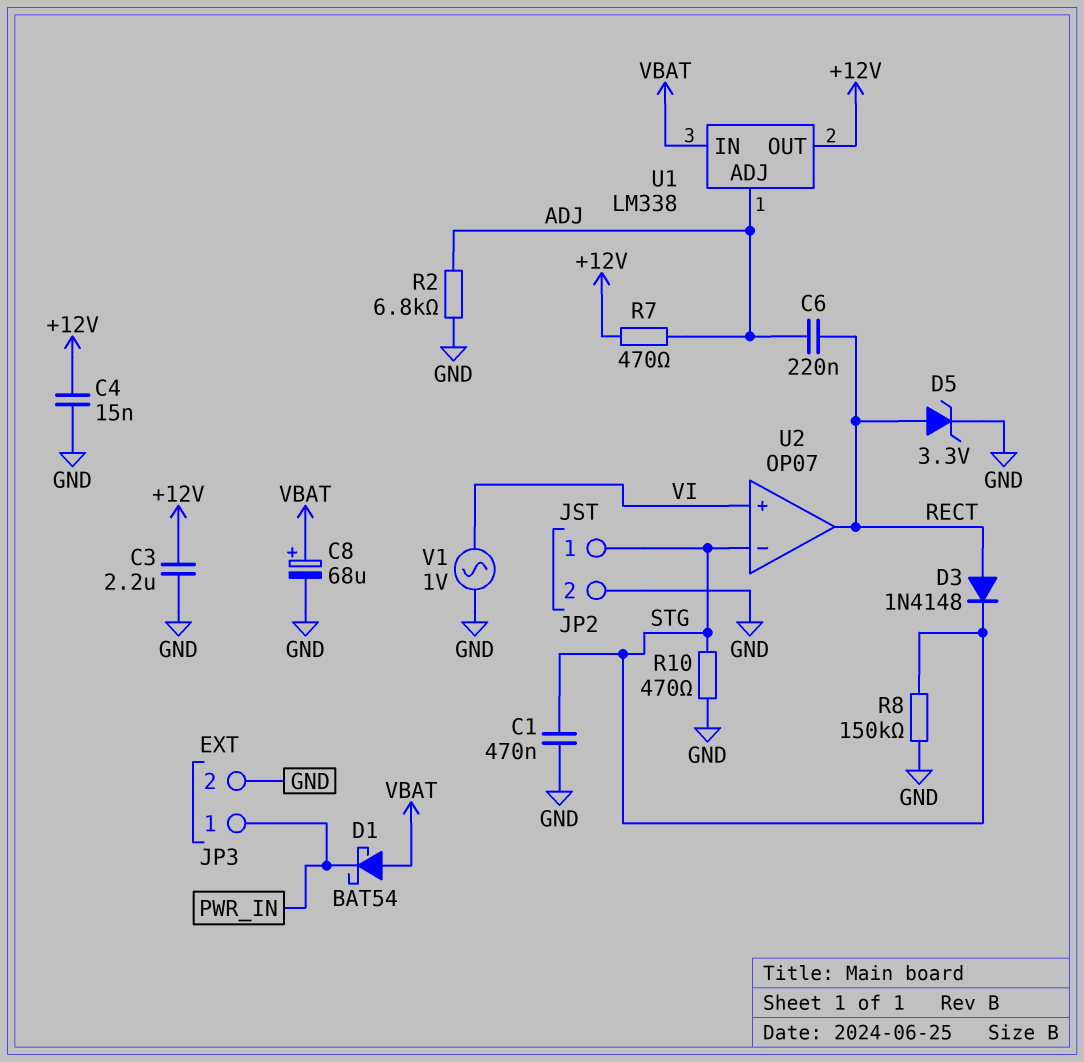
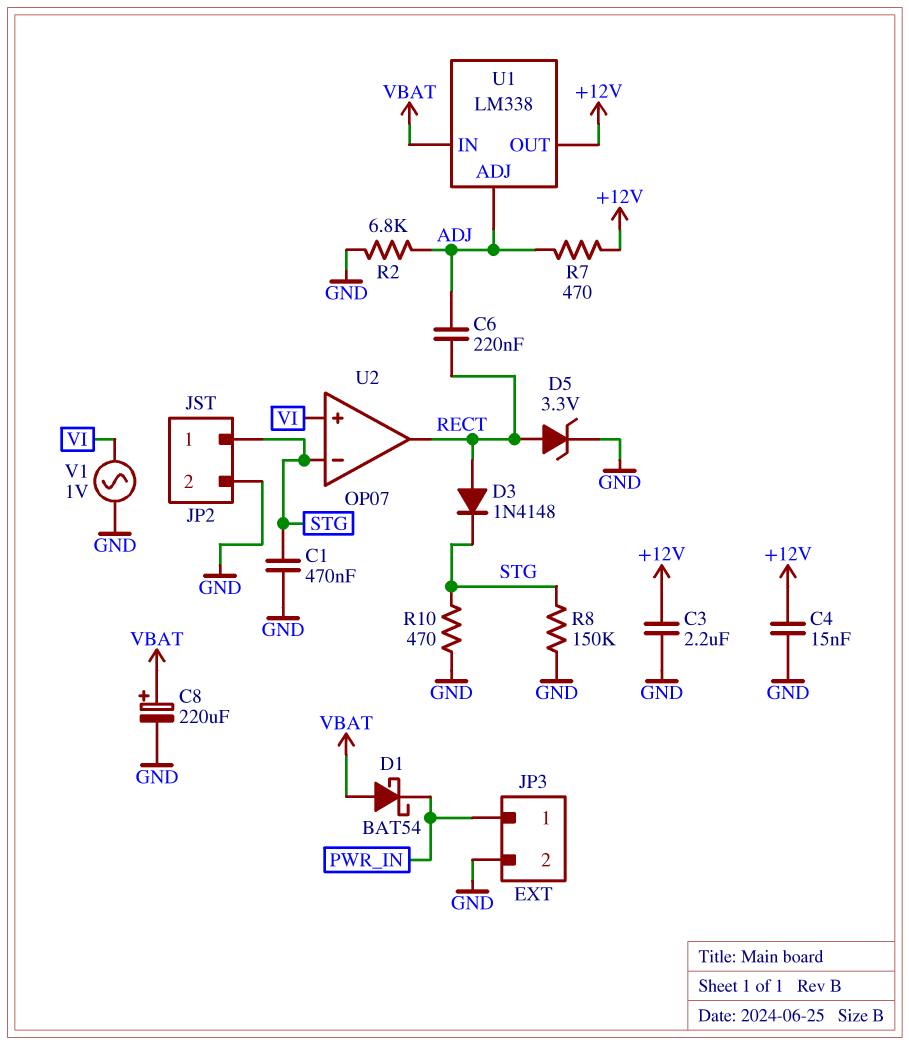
C8: 68uF (plus VBAT, minus GND) -> 220uF (plus VBAT, minus GND)

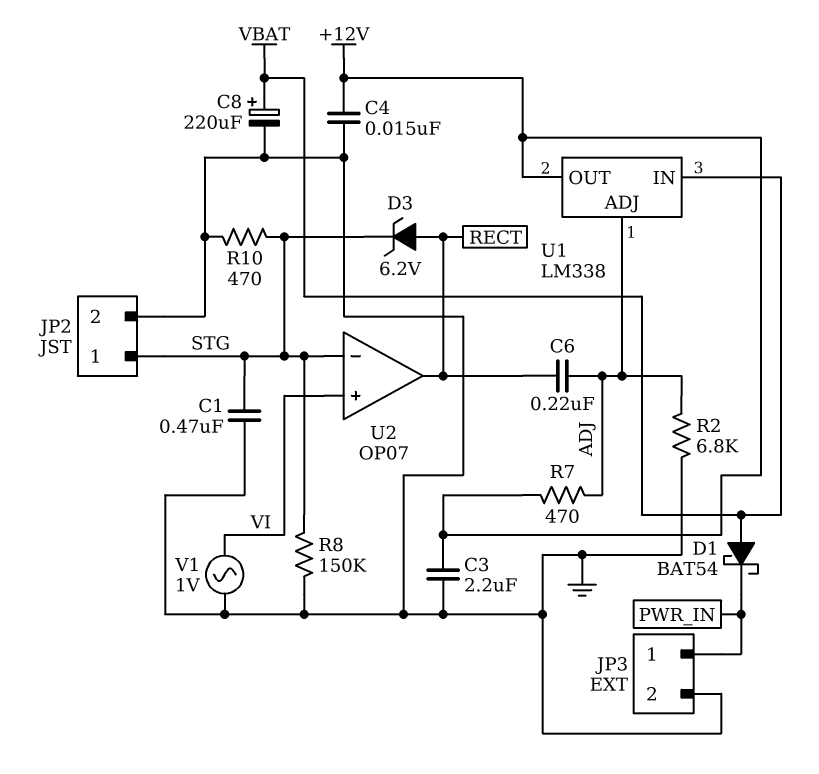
D3: diode 1N4148 (A RECT, K STG) -> zener 6.2V (A RECT, K STG)
D5: zener 3.3V (A RECT, K GND) -> none

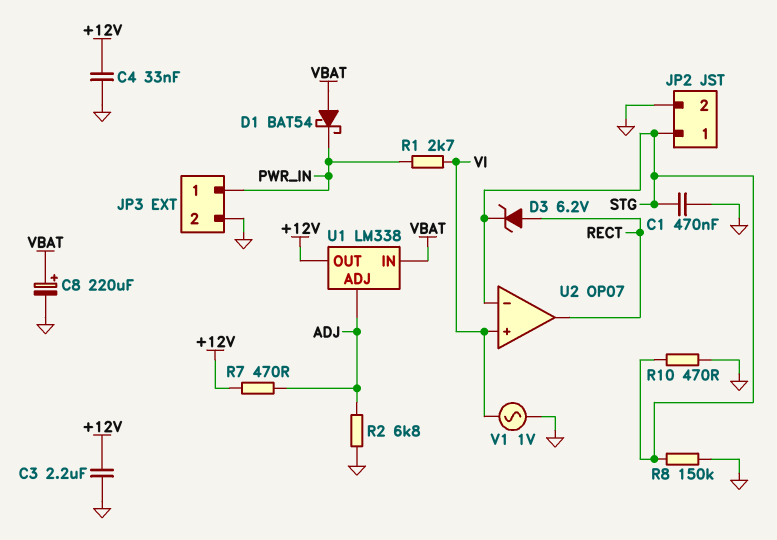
C4: 15nF (+12V, GND) -> 33nF (+12V, GND)
C6: 220nF (ADJ, RECT) -> none
R1: none -> 2.7k (PWR_IN, VI)

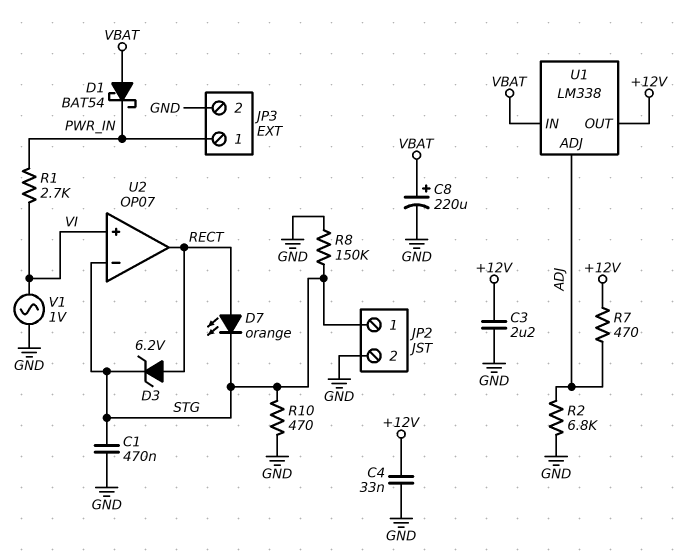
D7: none -> LED orange (A RECT, K STG)

